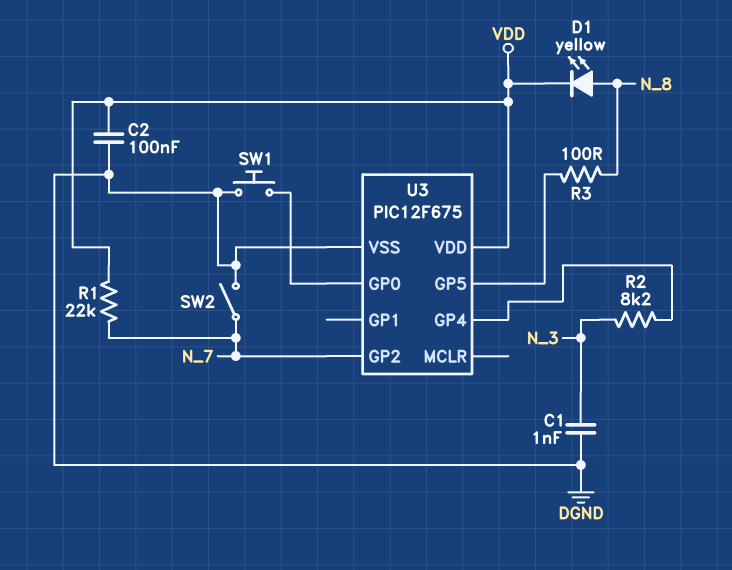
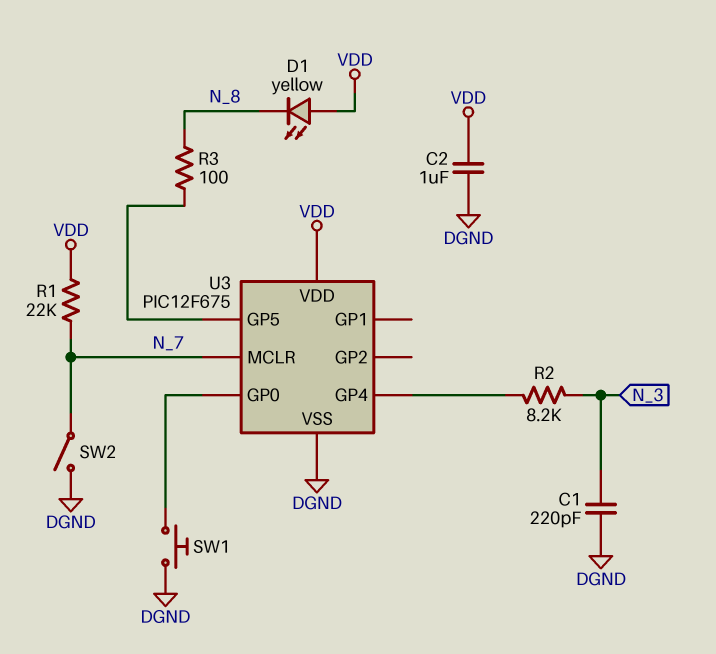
C1: 1nF (DGND, N_3) -> 220pF (DGND, N_3)
C2: 100nF (DGND, VDD) -> 1uF (DGND, VDD)
D1: LED yellow (A N_8, K VDD) -> LED yellow (A VDD, K N_8)
U3 pin GP2: N_7 -> none
U3 pin MCLR: none -> N_7

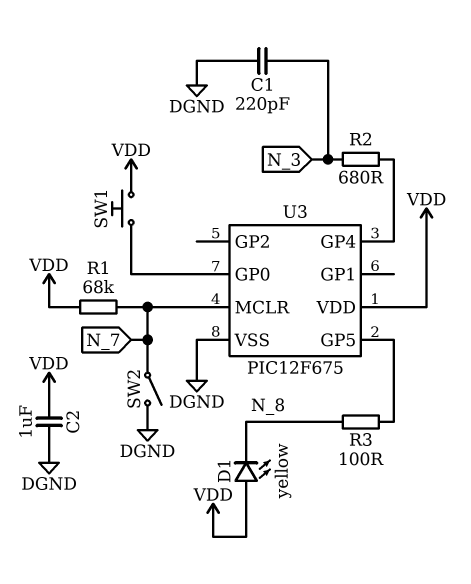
R1: 22k (N_7, VDD) -> 68k (N_7, VDD)
R2: 8.2k (N_3, U3/GP4) -> 680 (N_3, U3/GP4)
SW1: button (DGND, U3/GP0) -> button (U3/GP0, VDD)

